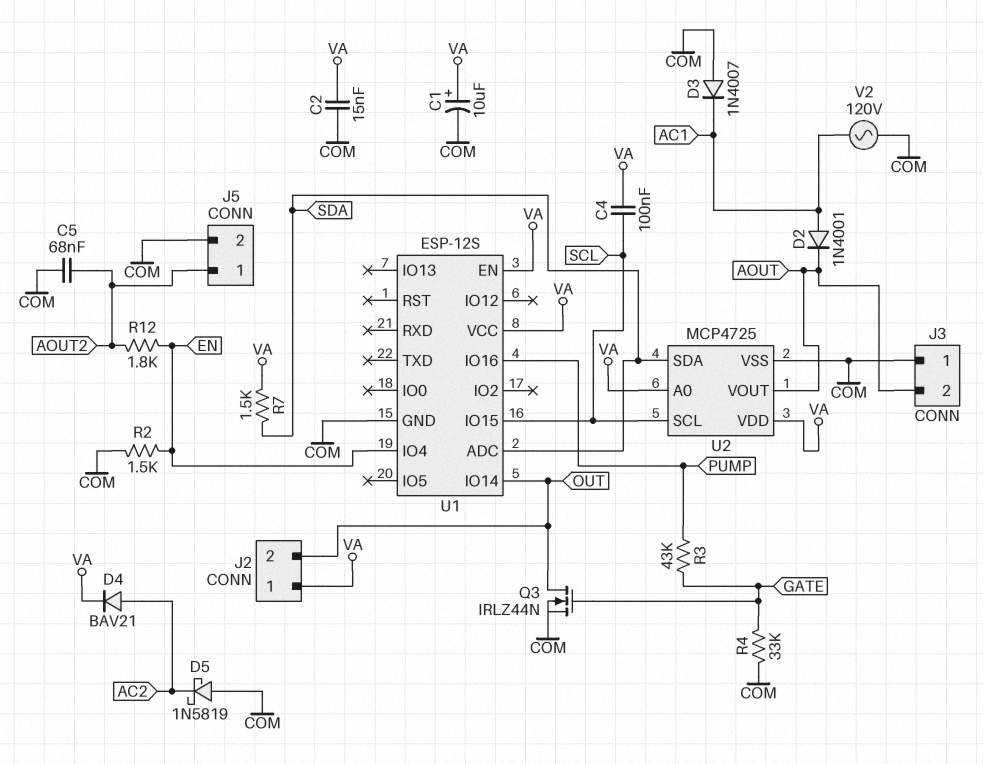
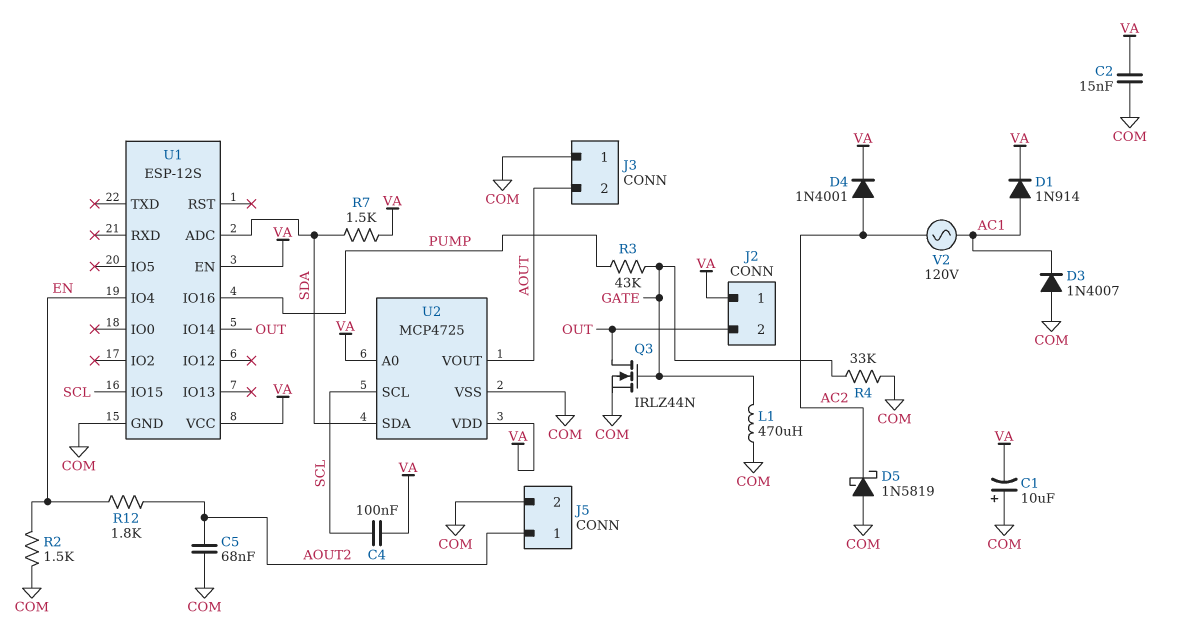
C1: 10uF (plus VA, minus COM) -> 10uF (plus COM, minus VA)
D1: none -> diode 1N914 (A AC1, K VA)
D2: diode 1N4001 (A AC1, K AOUT) -> none
D4: diode BAV21 (A AC2, K VA) -> diode 1N4001 (A AC2, K VA)
L1: none -> 470uH (COM, GATE)
V2: AC 120V (AC1, COM) -> AC 120V (AC1, AC2)

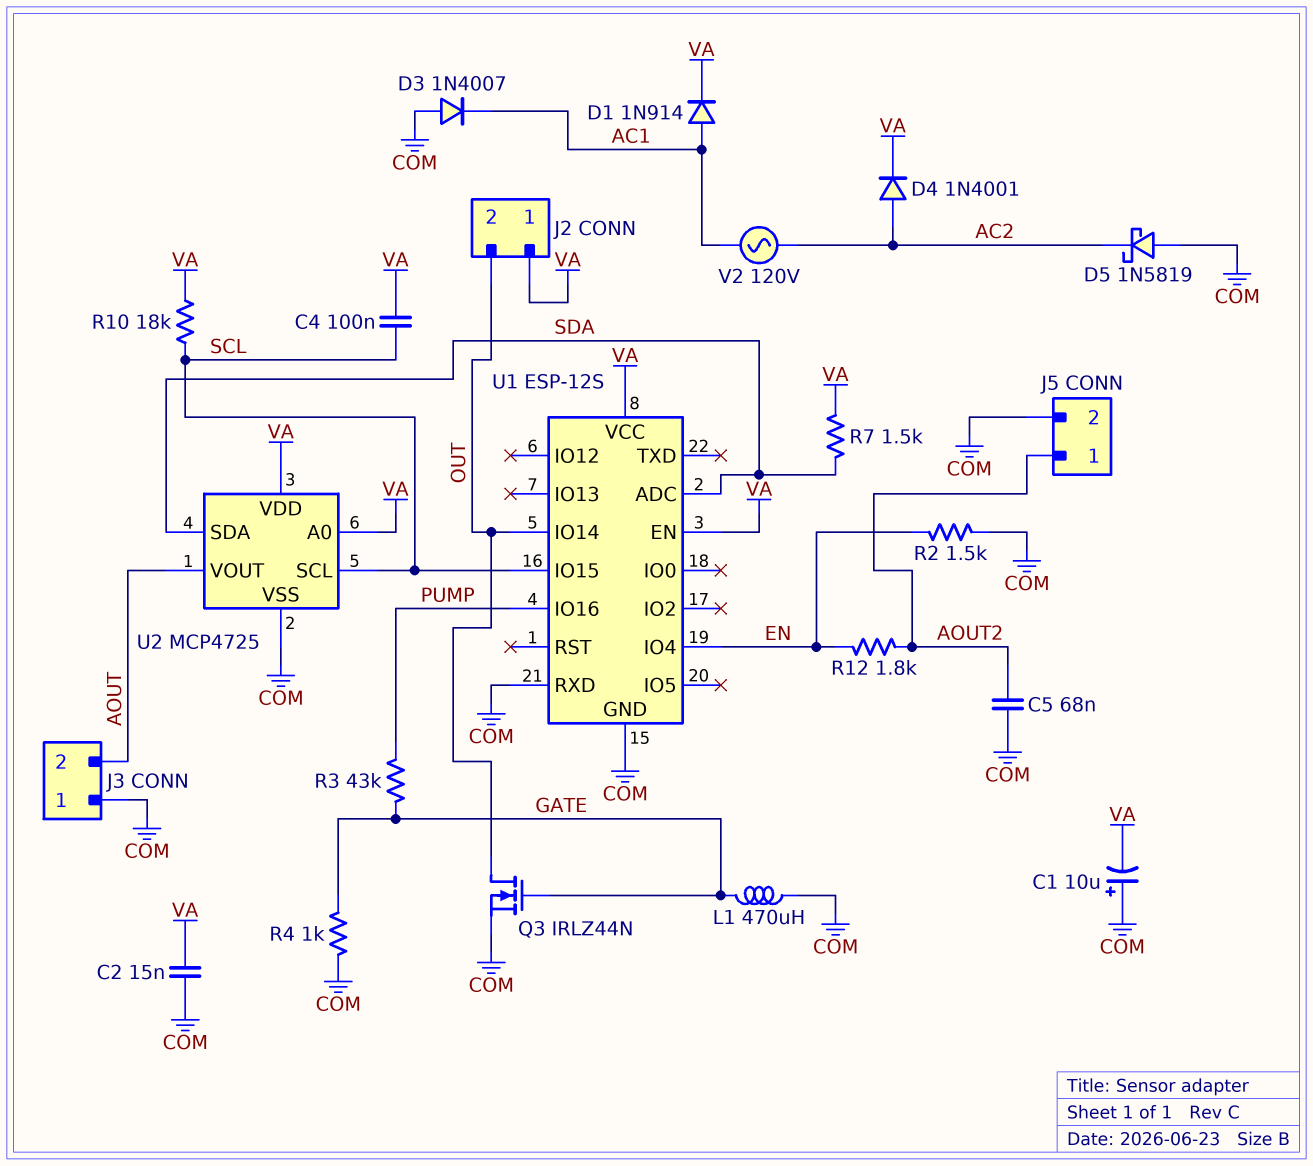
R4: 33k (COM, GATE) -> 1k (COM, GATE)
R10: none -> 18k (SCL, VA)
U1 pin RXD: none -> COM

